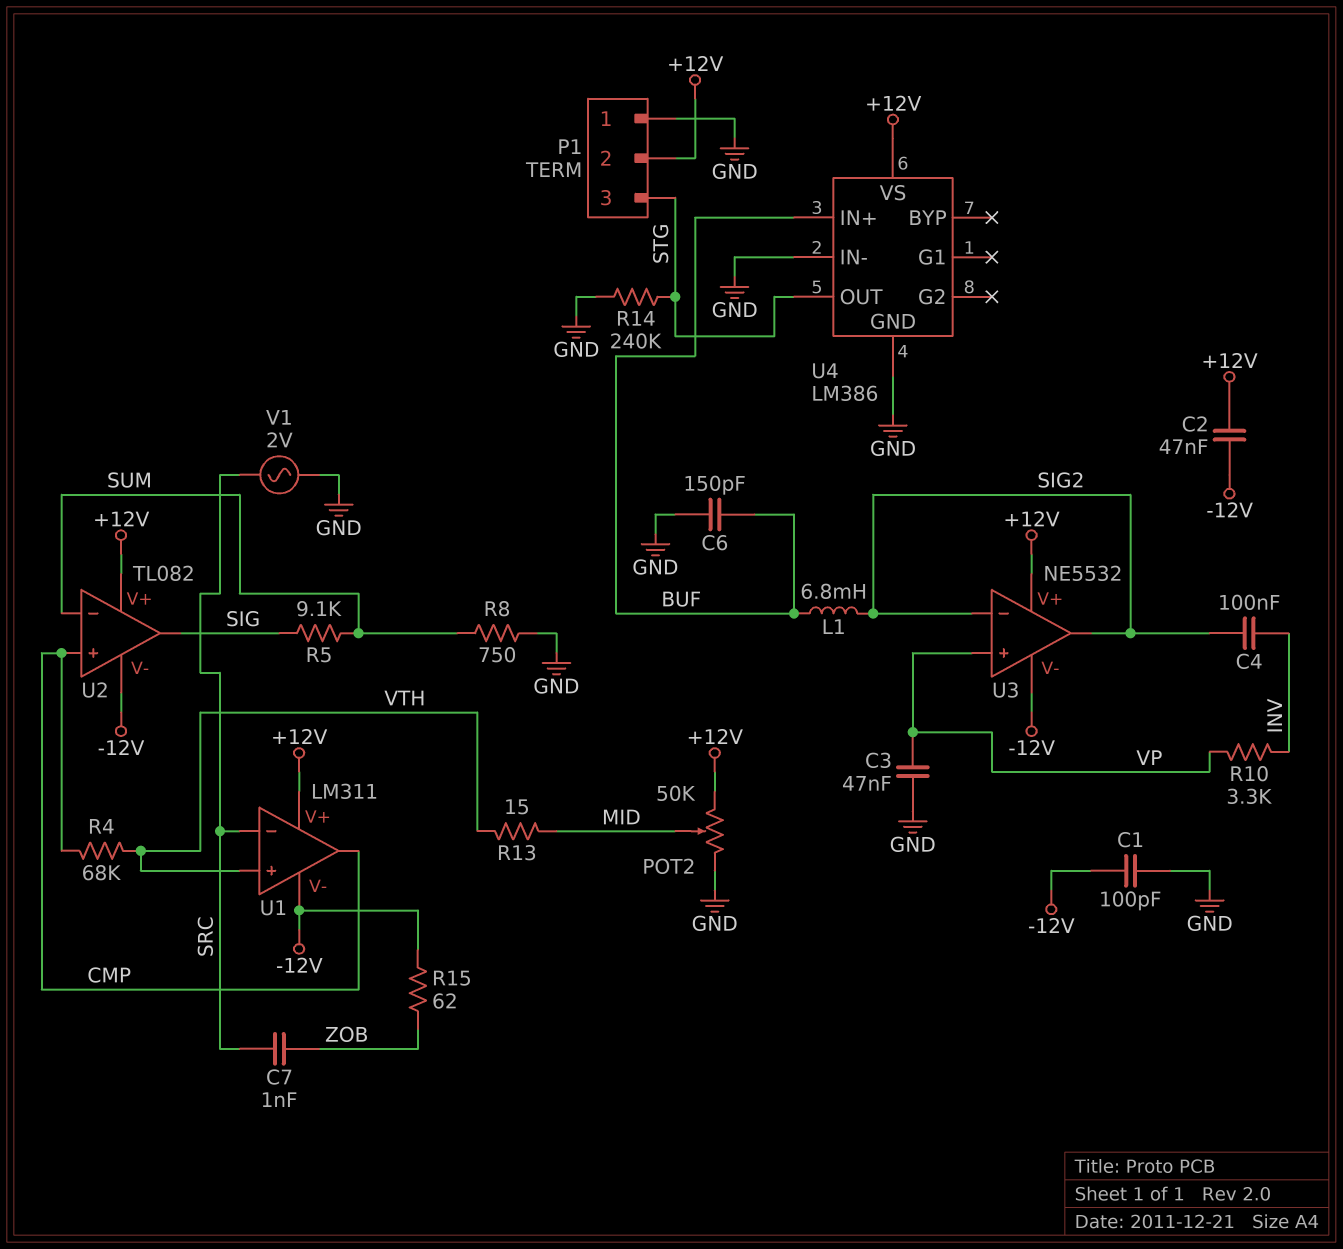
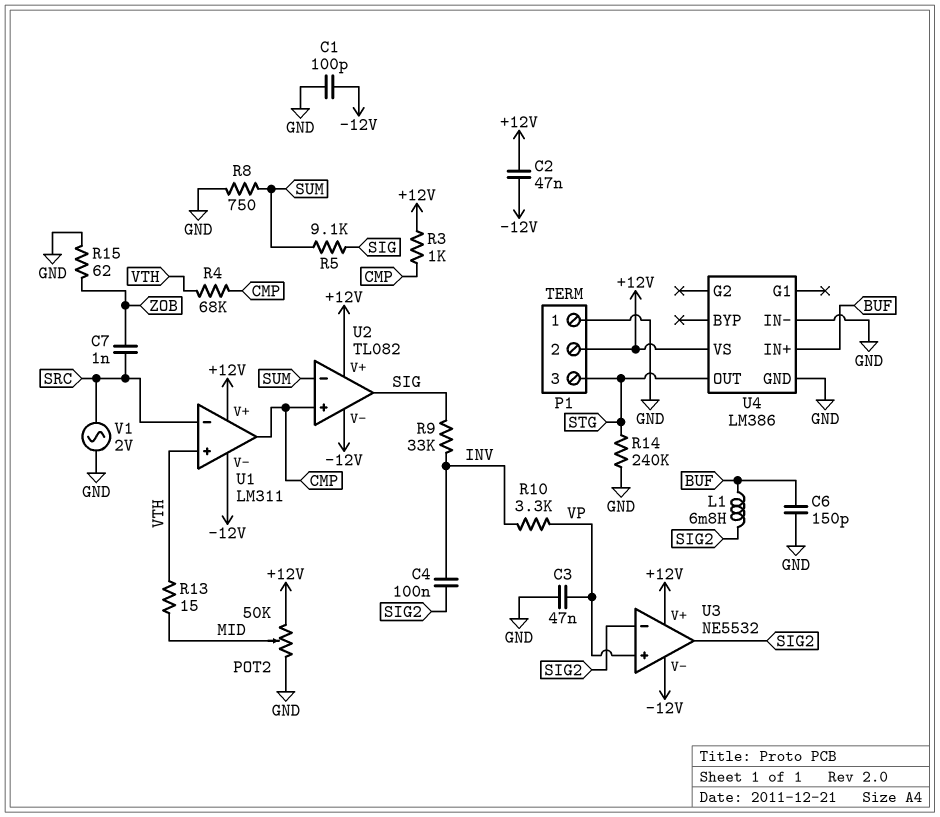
R3: none -> 1k (+12V, CMP)
R9: none -> 33k (INV, SIG)
R15: 62 (-12V, ZOB) -> 62 (GND, ZOB)

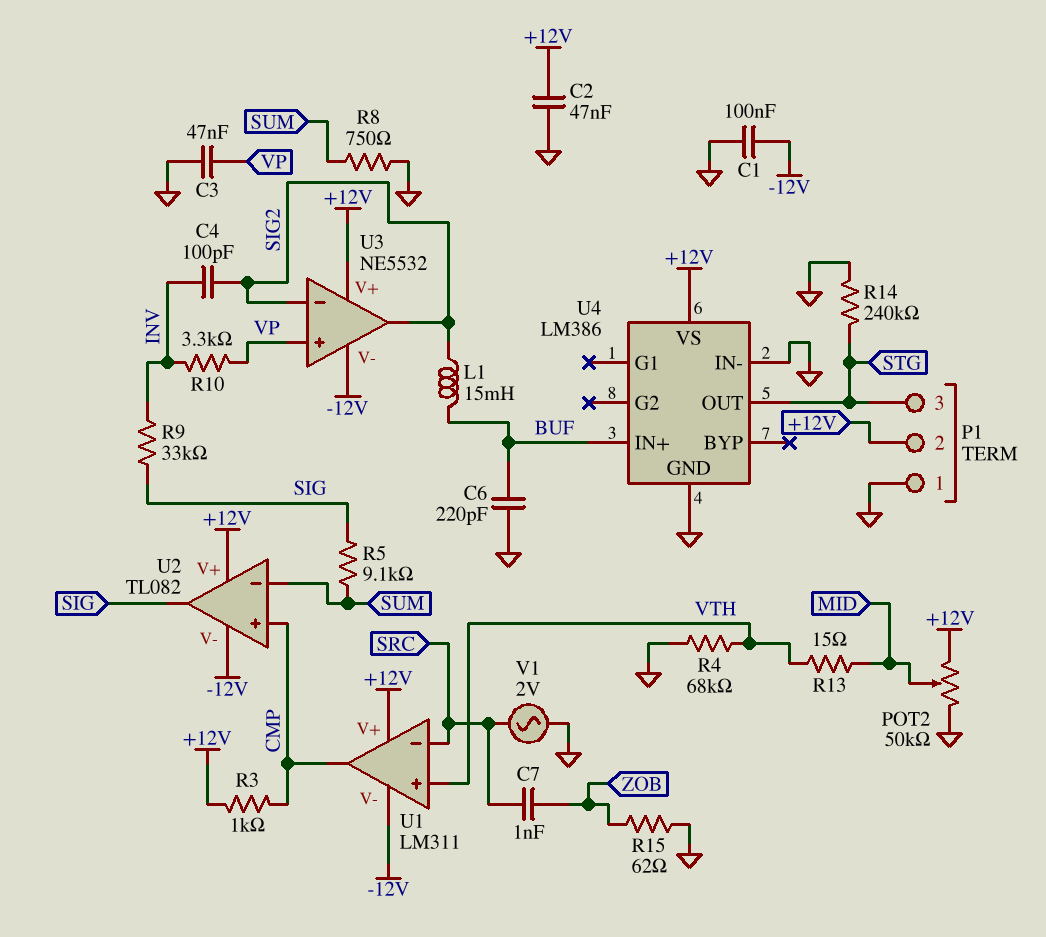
C1: 100pF (-12V, GND) -> 100nF (-12V, GND)
C2: 47nF (+12V, -12V) -> 47nF (+12V, GND)
C4: 100nF (INV, SIG2) -> 100pF (INV, SIG2)
C6: 150pF (BUF, GND) -> 220pF (BUF, GND)
L1: 6.8mH (BUF, SIG2) -> 15mH (BUF, SIG2)
R4: 68k (CMP, VTH) -> 68k (GND, VTH)

